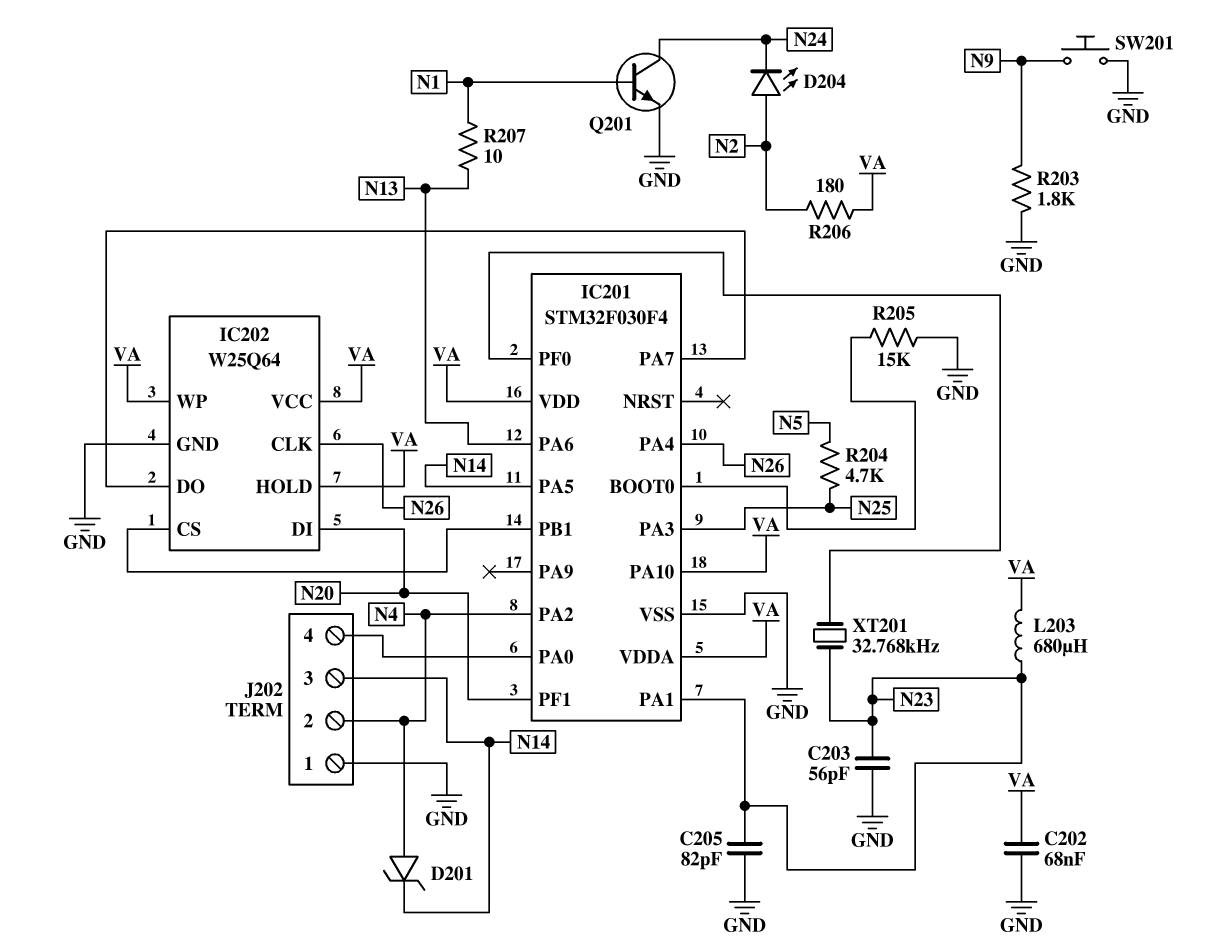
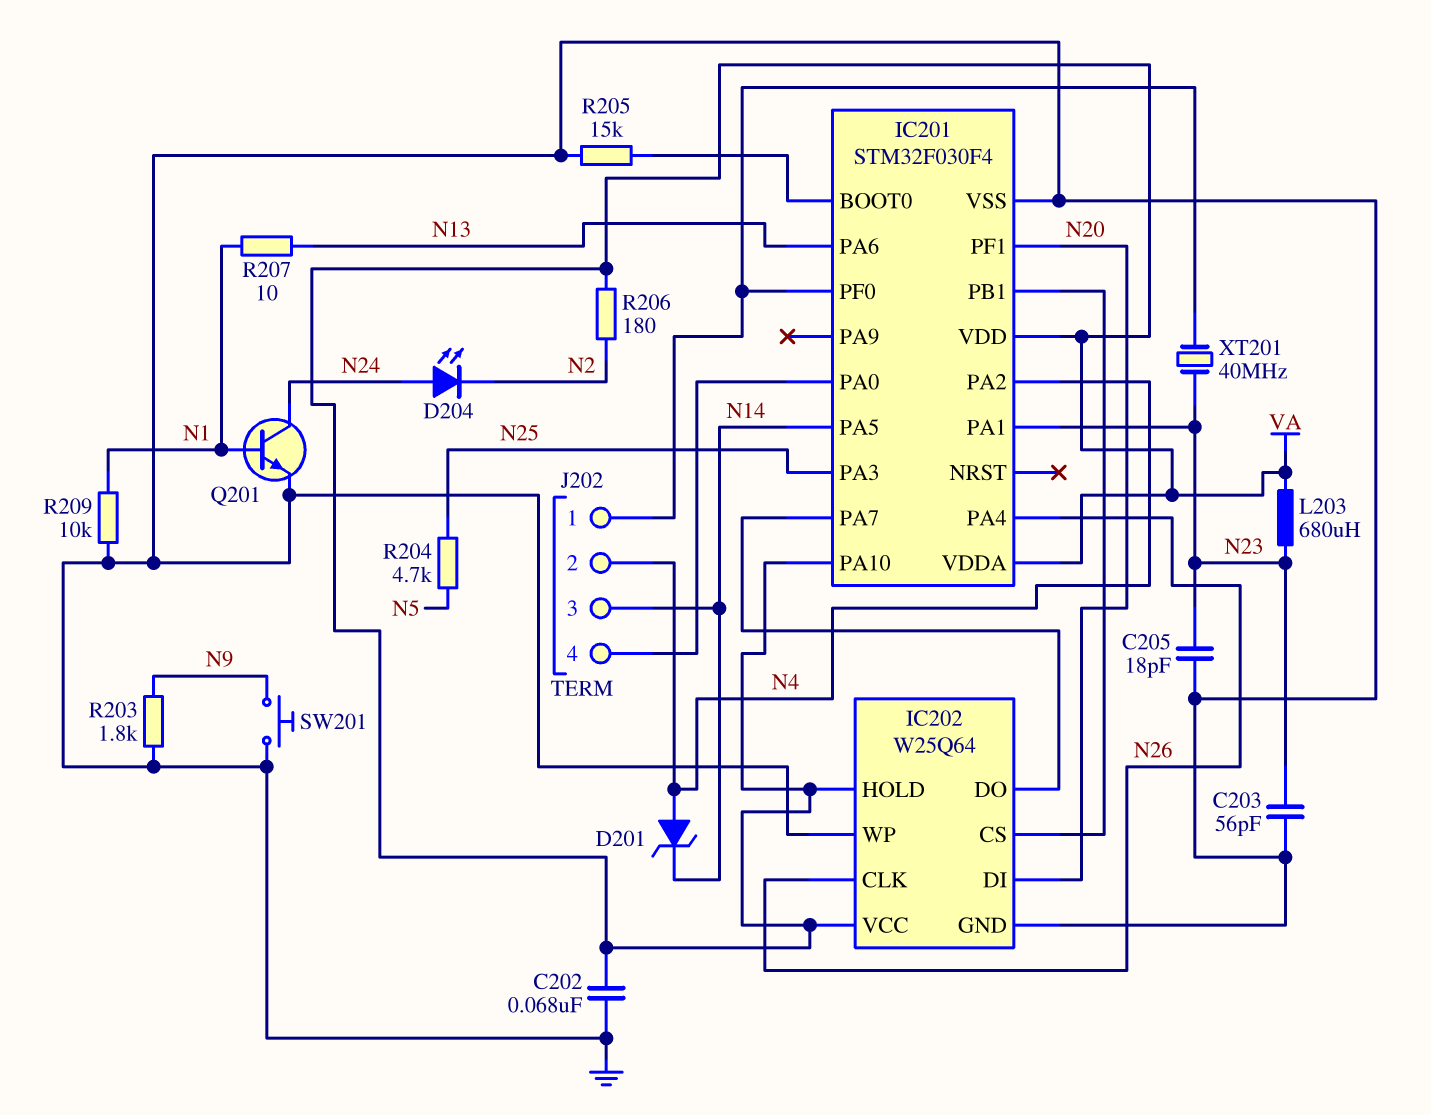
C205: 82pF (GND, N23) -> 18pF (GND, N23)
D204: LED (A N2, K N24) -> LED (A N24, K N2)
IC202 pin WP: VA -> GND
J202 pin 1: GND -> IC201/PF0
R209: none -> 10k (GND, N1)
XT201: 32.768kHz (IC201/PF0, N23) -> 40MHz (IC201/PF0, N23)

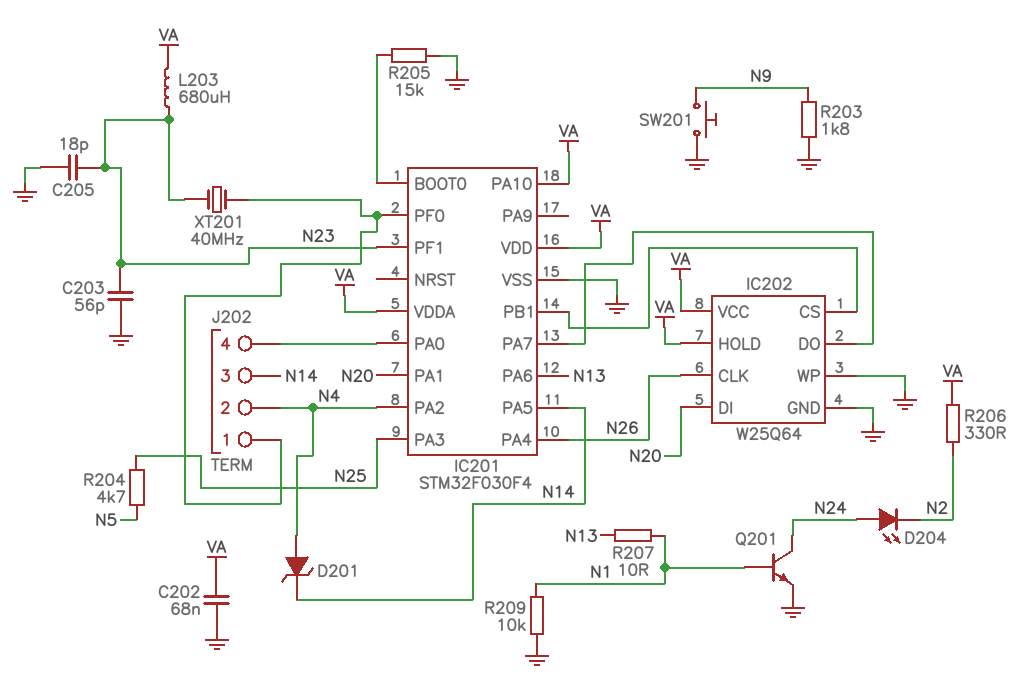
IC201 pin PA1: N23 -> N20
IC201 pin PF1: N20 -> N23
R206: 180 (N2, VA) -> 330 (N2, VA)

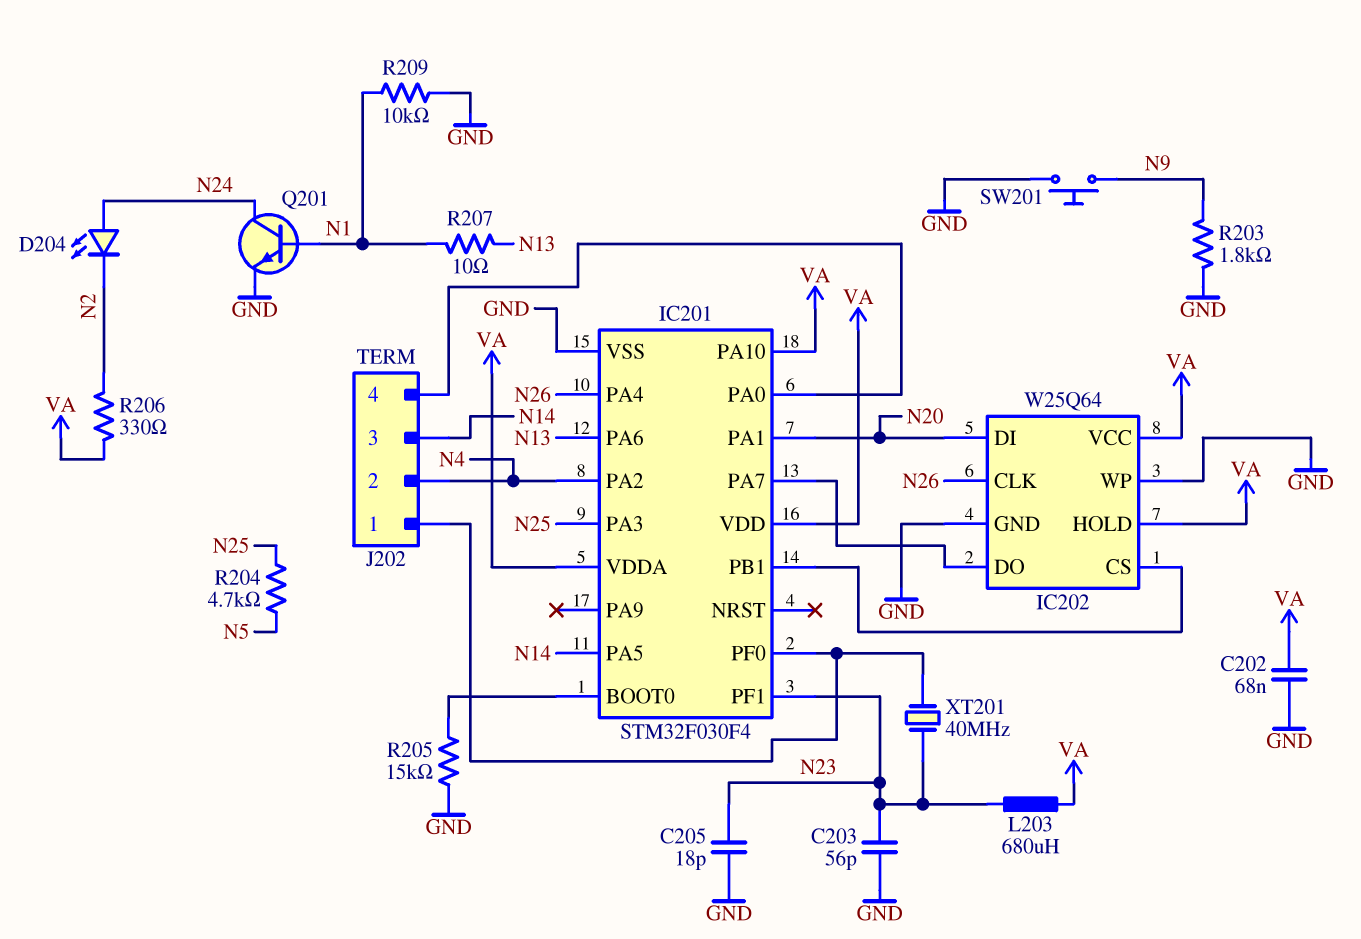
D201: zener (A N4, K N14) -> none

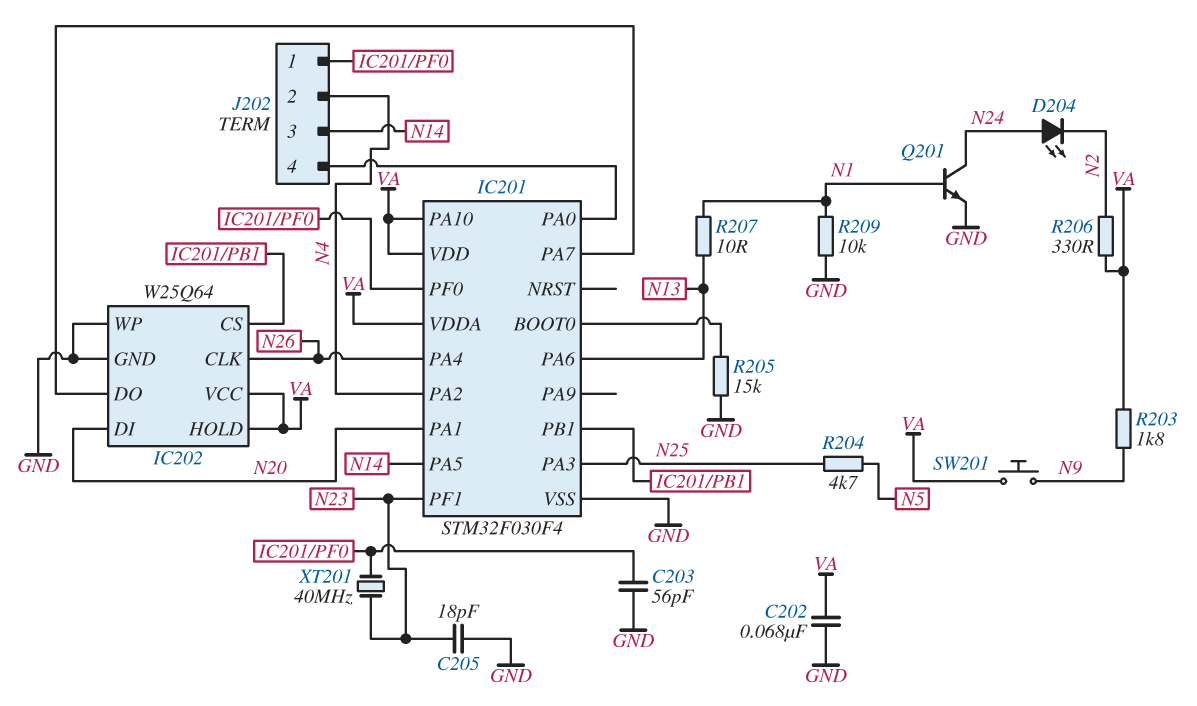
C203: 56pF (GND, N23) -> 56pF (GND, IC201/PF0)
L203: 680uH (N23, VA) -> none
R203: 1.8k (GND, N9) -> 1.8k (N9, VA)
SW201: button (GND, N9) -> button (N9, VA)

